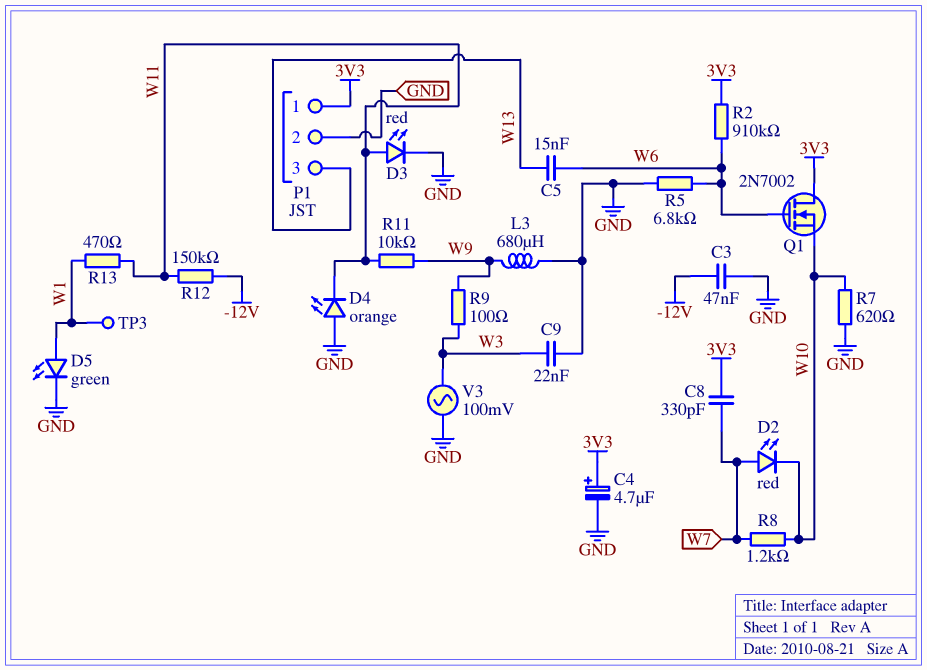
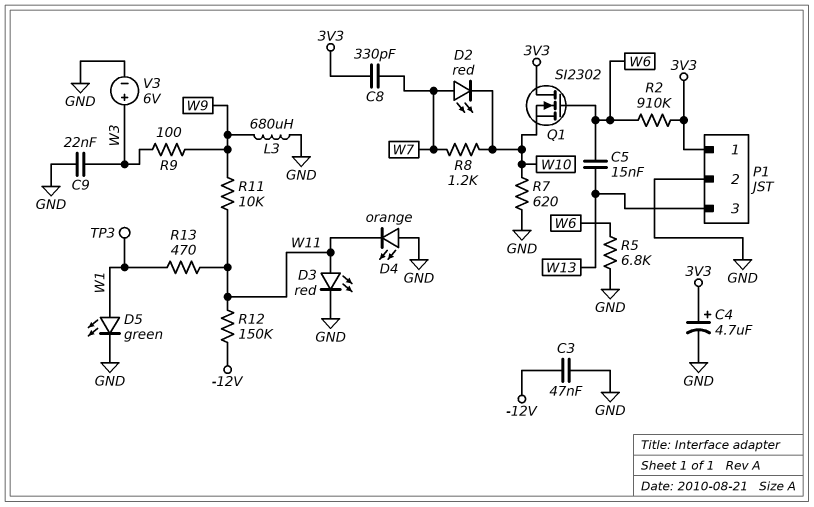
Q1: NMOS 2N7002 (G W6, D 3V3, S W10) -> NMOS SI2302 (G W6, D 3V3, S W10)
V3: AC 100mV (GND, W3) -> 6V (plus W3, minus GND)

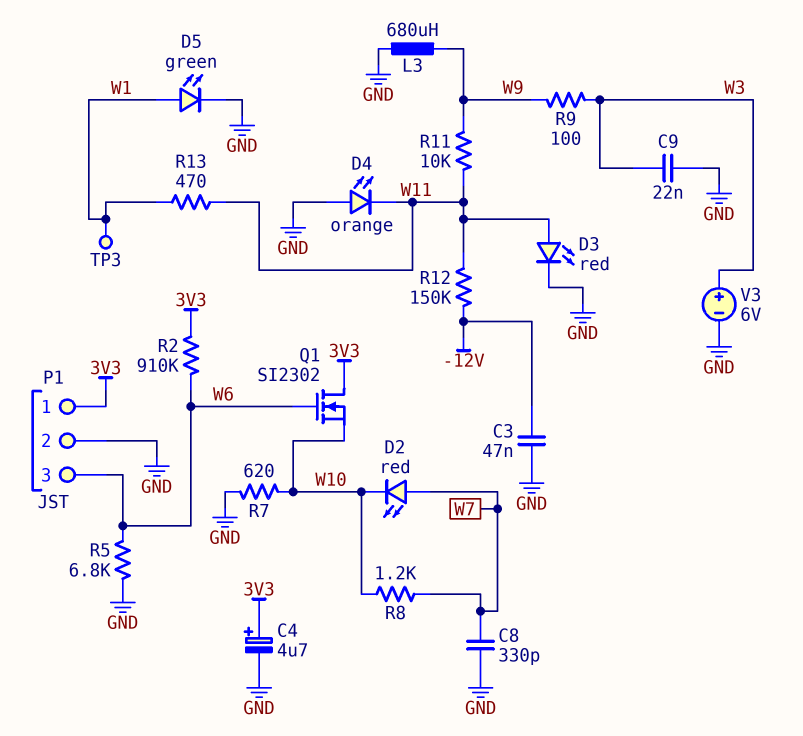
C5: 15nF (W6, W13) -> none
C8: 330pF (3V3, W7) -> 330pF (GND, W7)
P1 pin 3: W13 -> W6

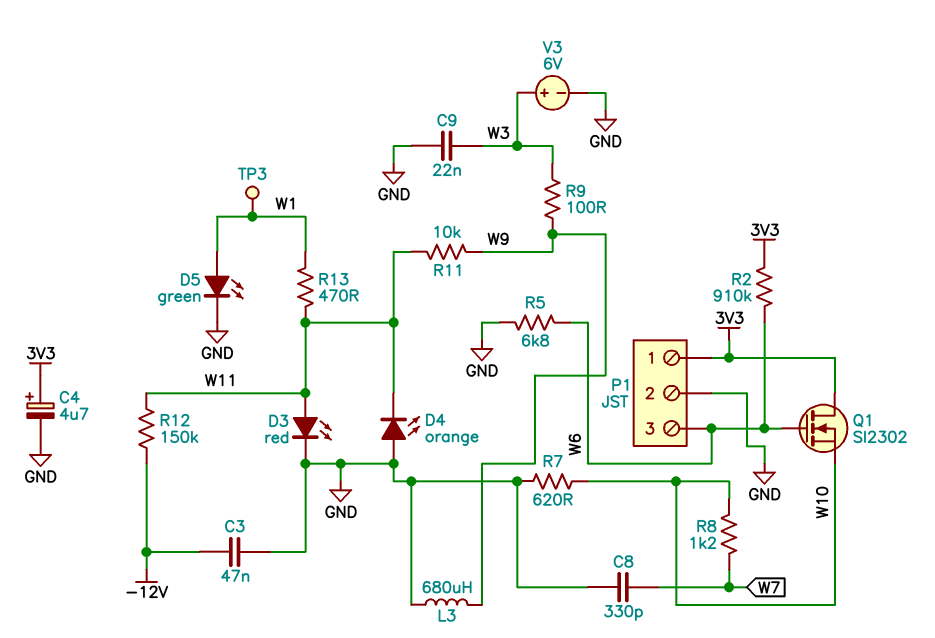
D2: LED red (A W7, K W10) -> none

